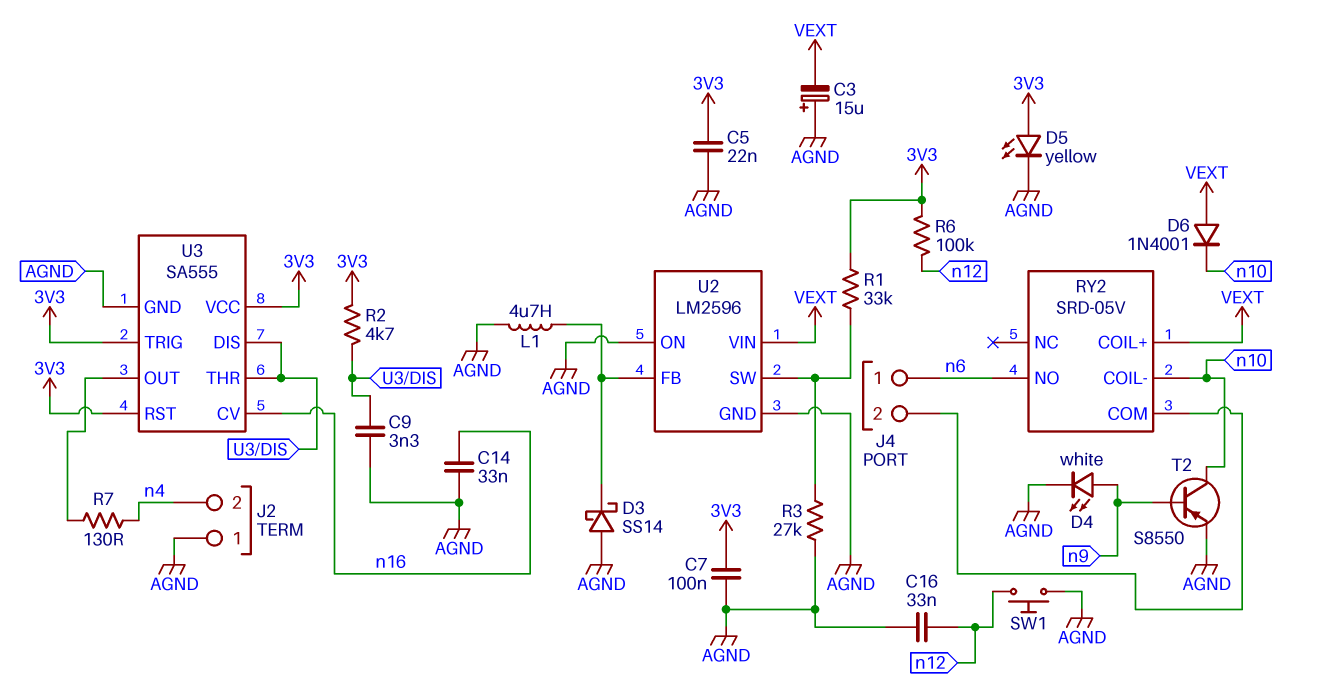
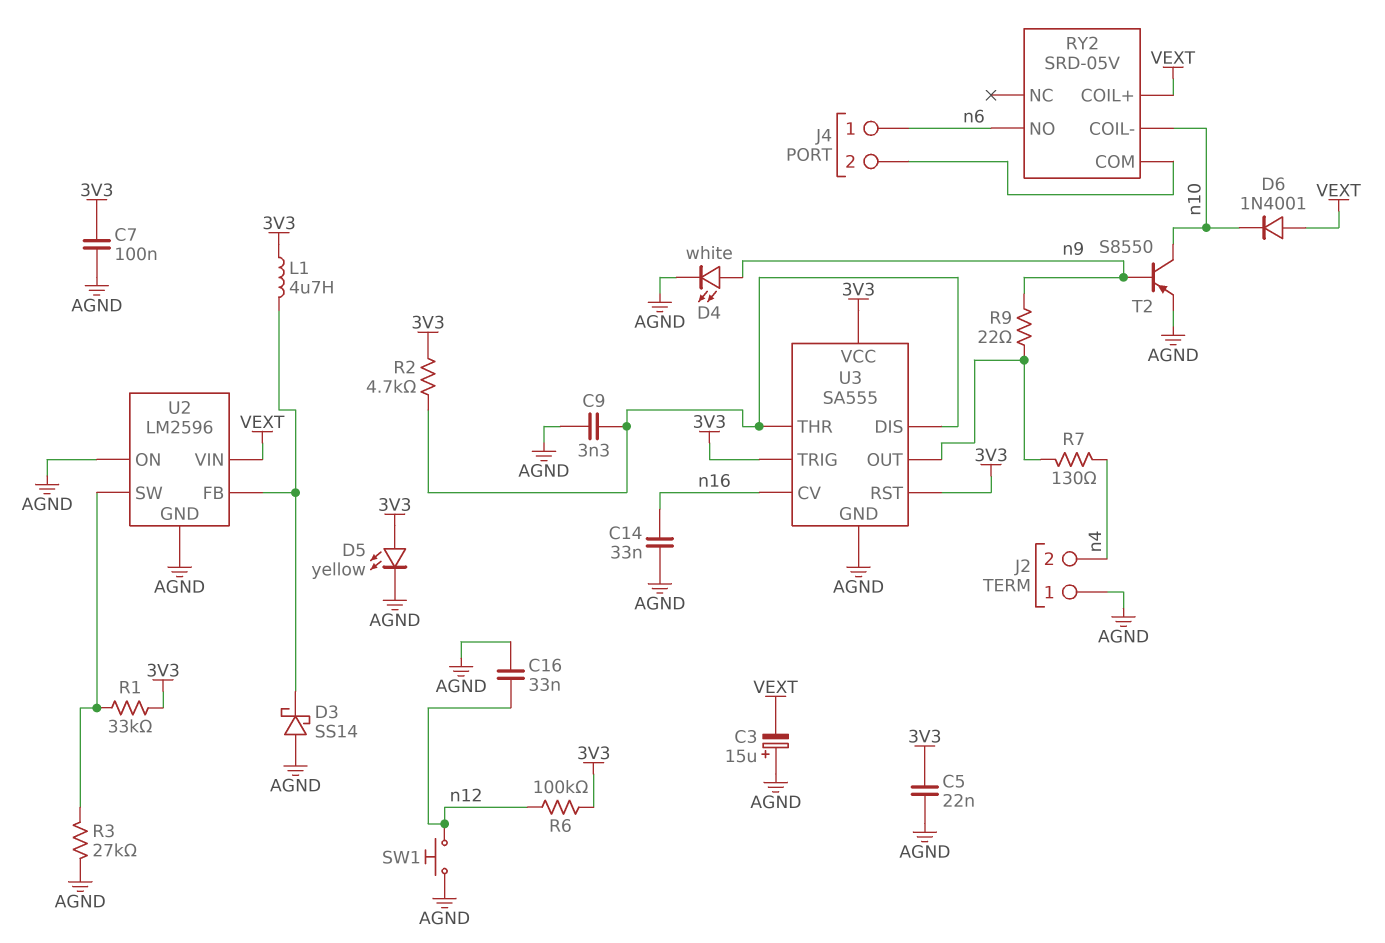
L1: 4.7uH (AGND, U2/FB) -> 4.7uH (3V3, U2/FB)
R9: none -> 22 (U3/OUT, n9)

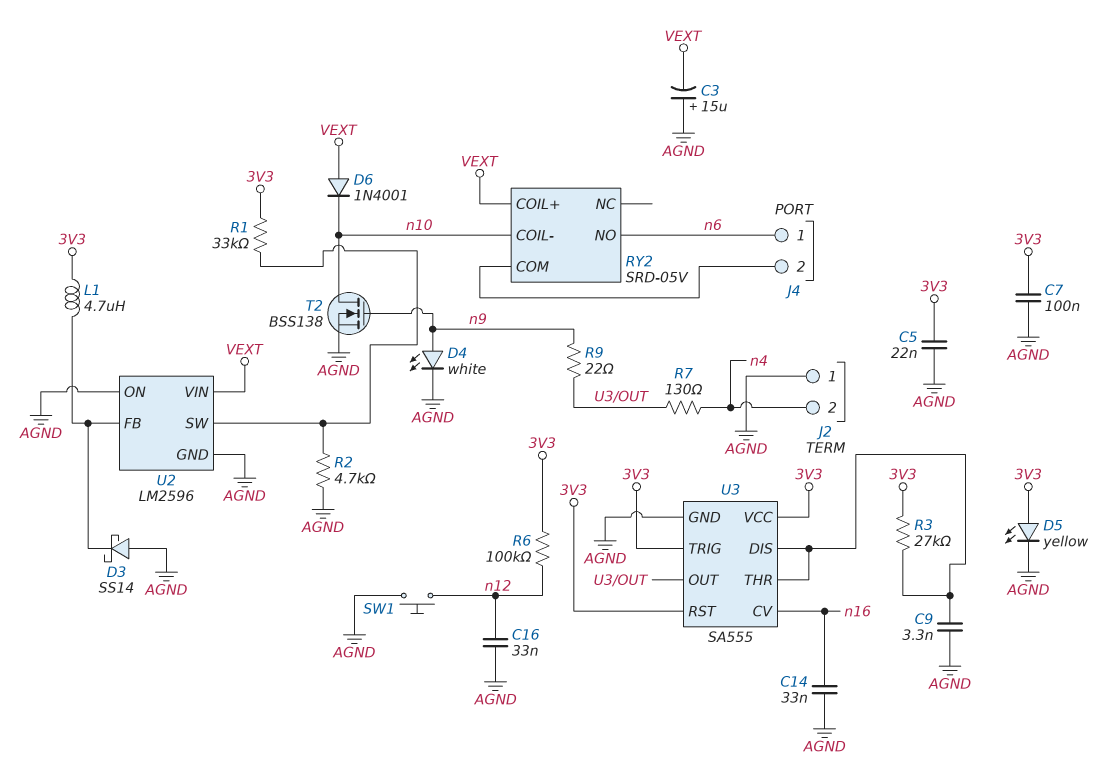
R2: 4.7k (3V3, U3/DIS) -> 4.7k (AGND, U2/SW)
R3: 27k (AGND, U2/SW) -> 27k (3V3, U3/DIS)
T2: PNP S8550 (B n9, C n10, E AGND) -> NMOS BSS138 (G n9, D n10, S AGND)

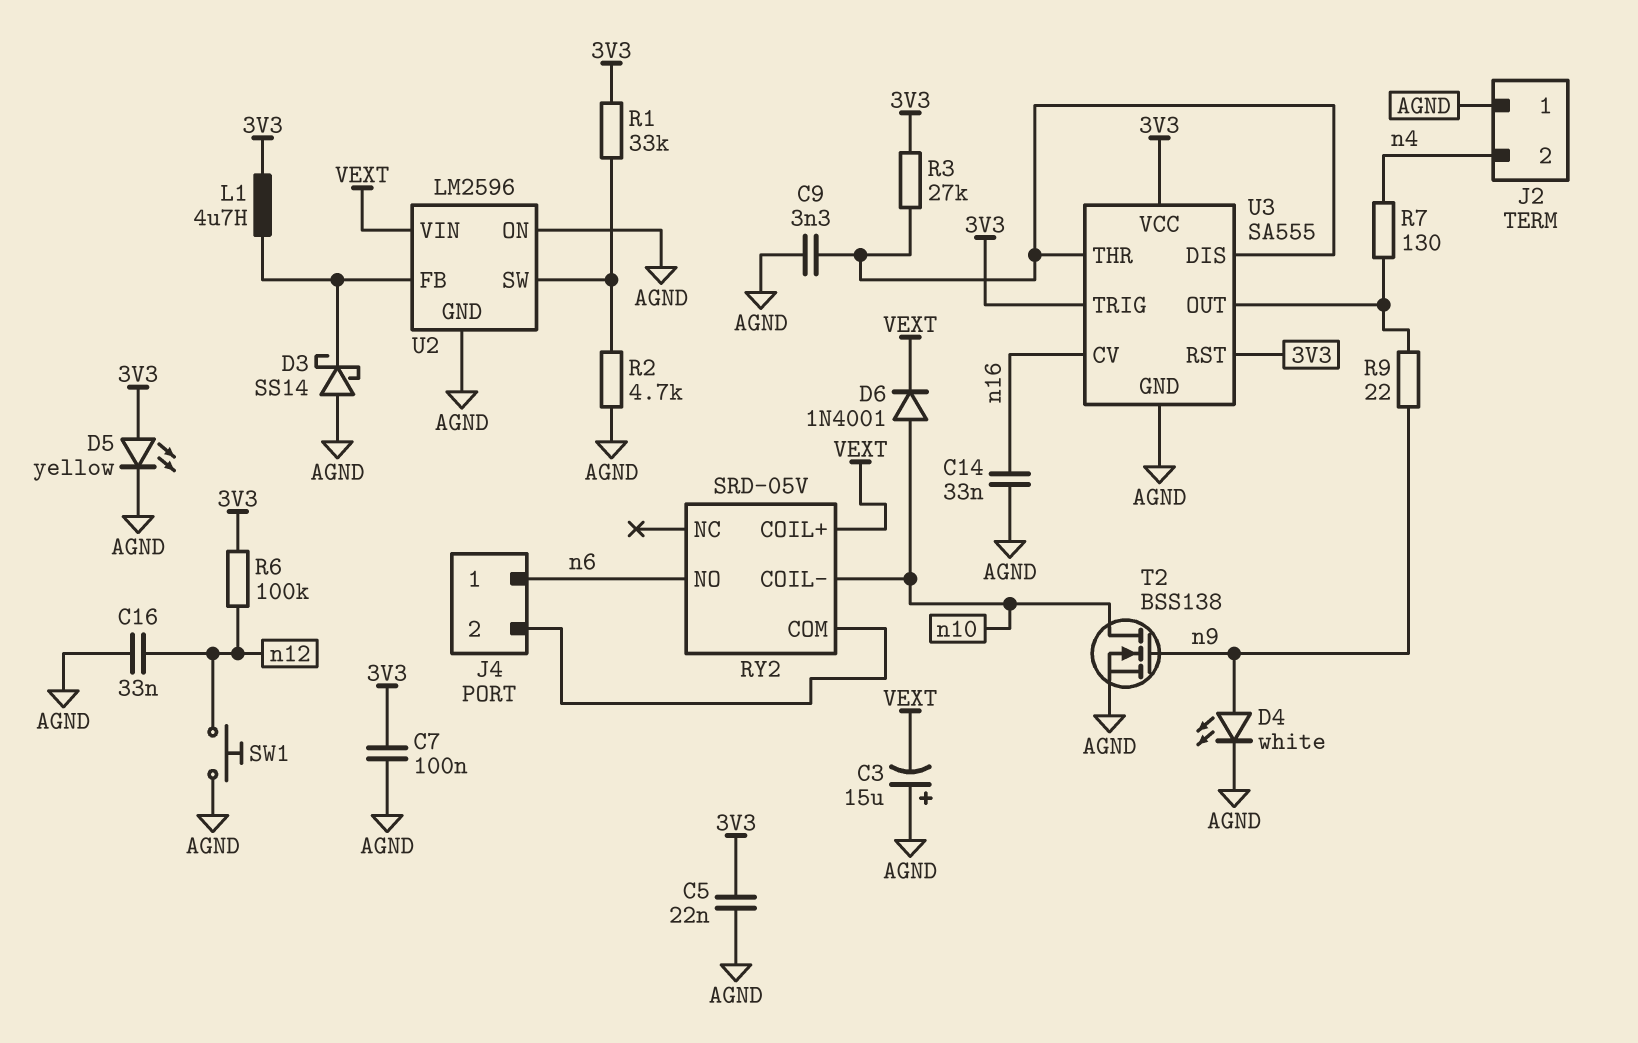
D6: diode 1N4001 (A VEXT, K n10) -> diode 1N4001 (A n10, K VEXT)

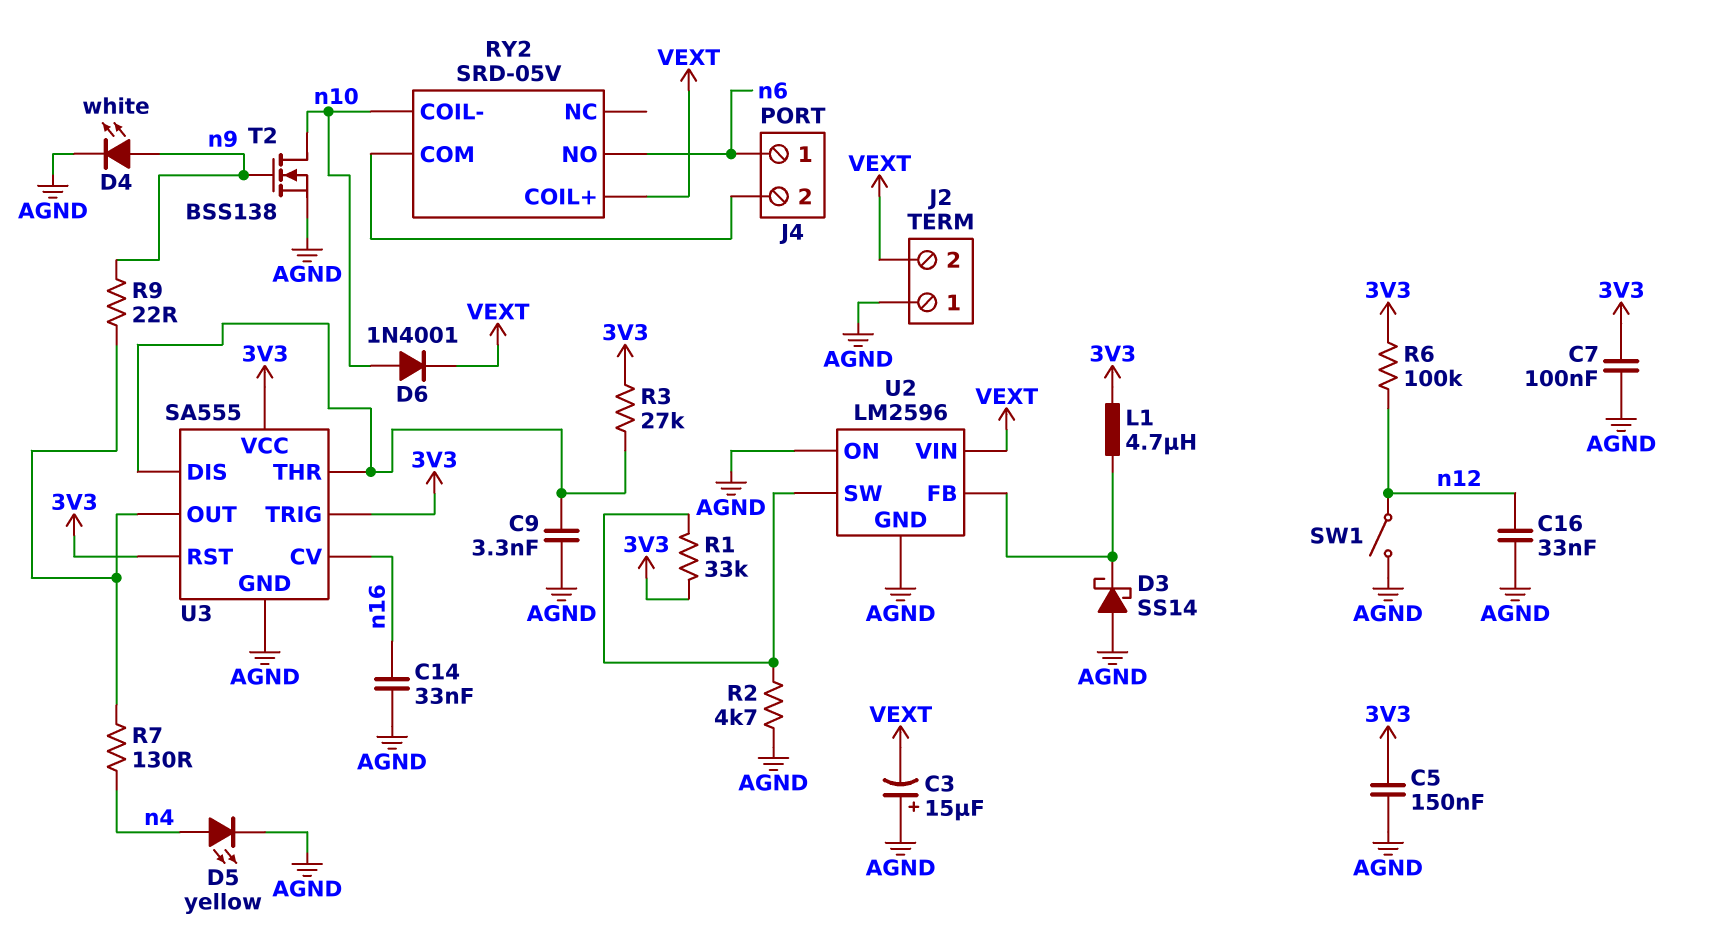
C5: 22nF (3V3, AGND) -> 150nF (3V3, AGND)
D5: LED yellow (A 3V3, K AGND) -> LED yellow (A n4, K AGND)
J2 pin 2: n4 -> VEXT
SW1: button (AGND, n12) -> switch (AGND, n12)

